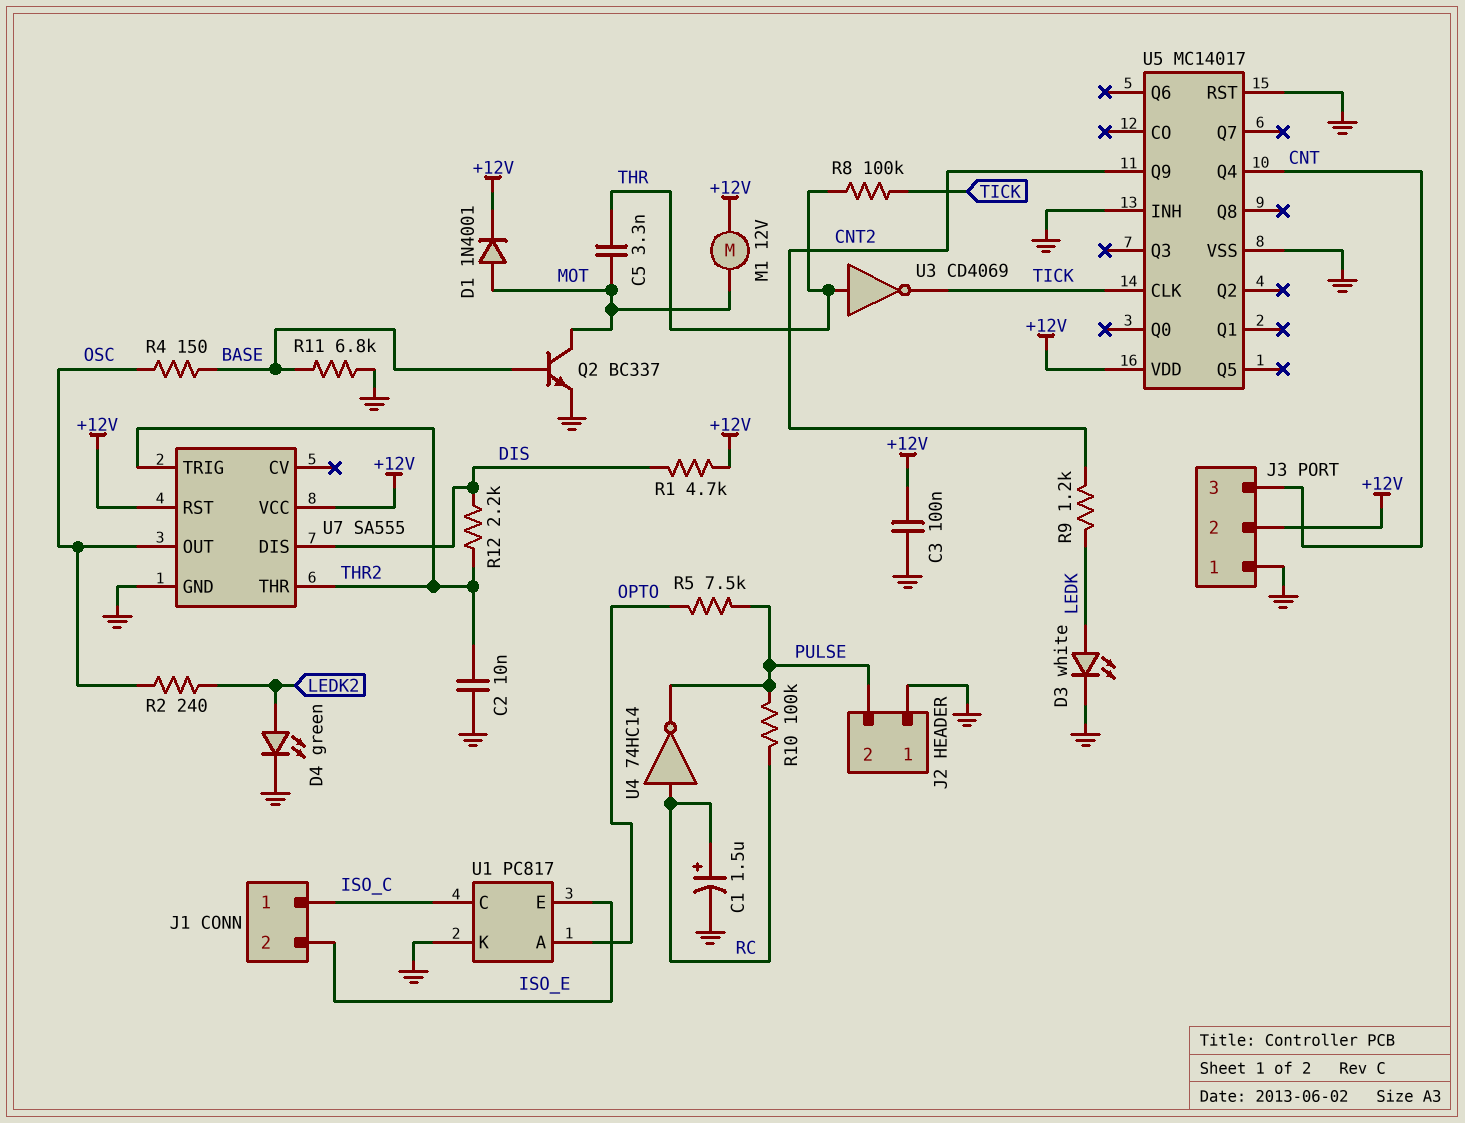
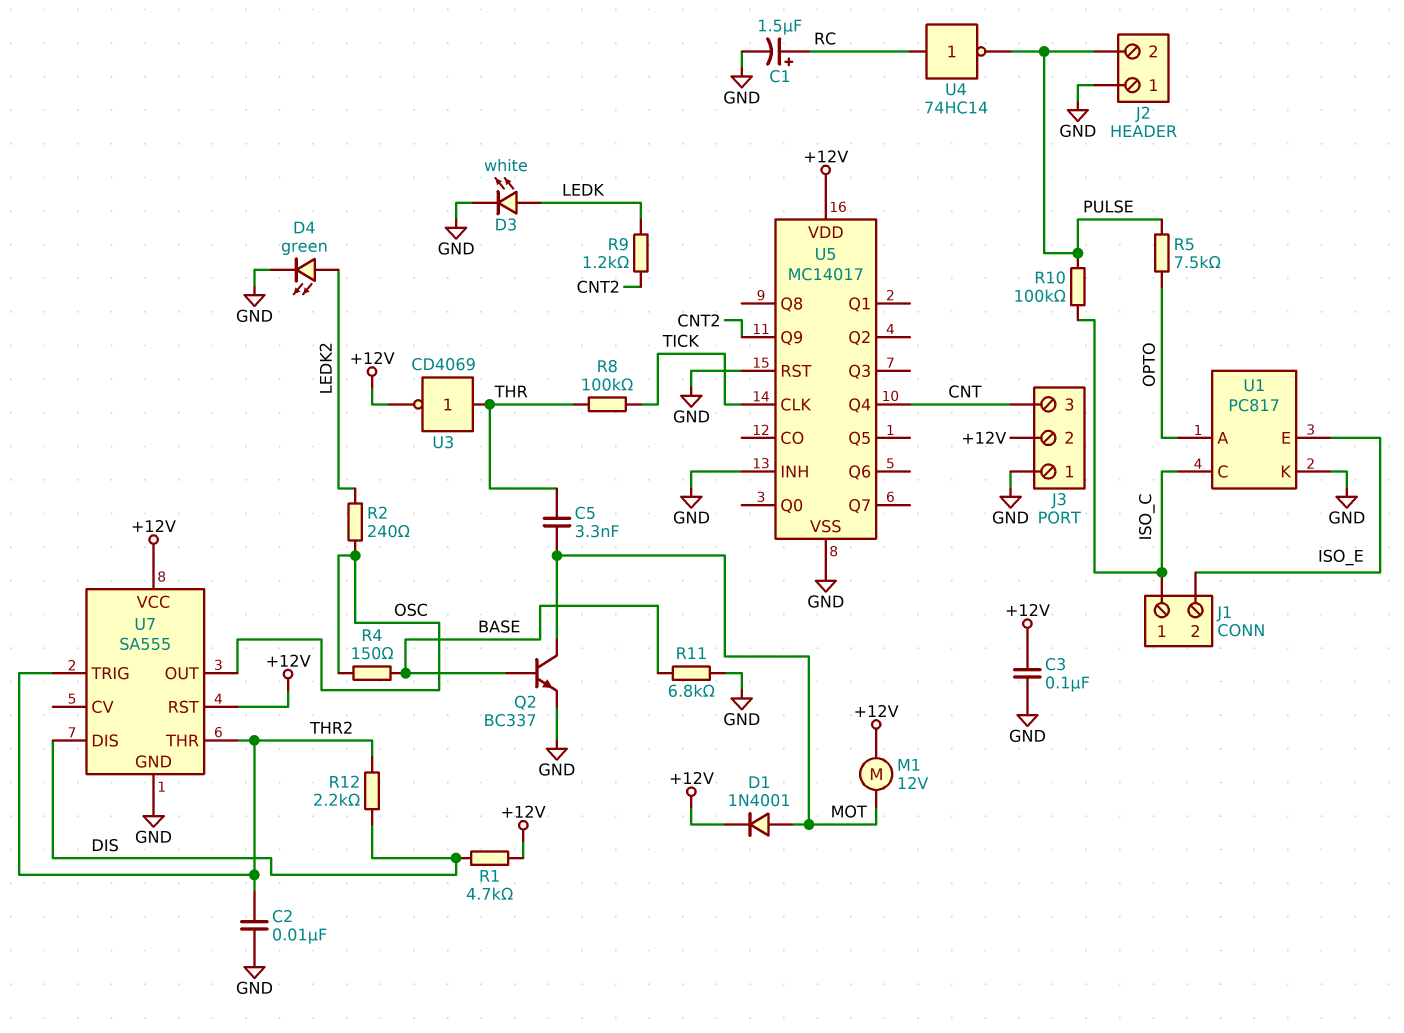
R10: 100k (PULSE, RC) -> 100k (ISO_C, PULSE)
U3: NOT CD4069 (in THR, out TICK) -> NOT CD4069 (in THR, out +12V)

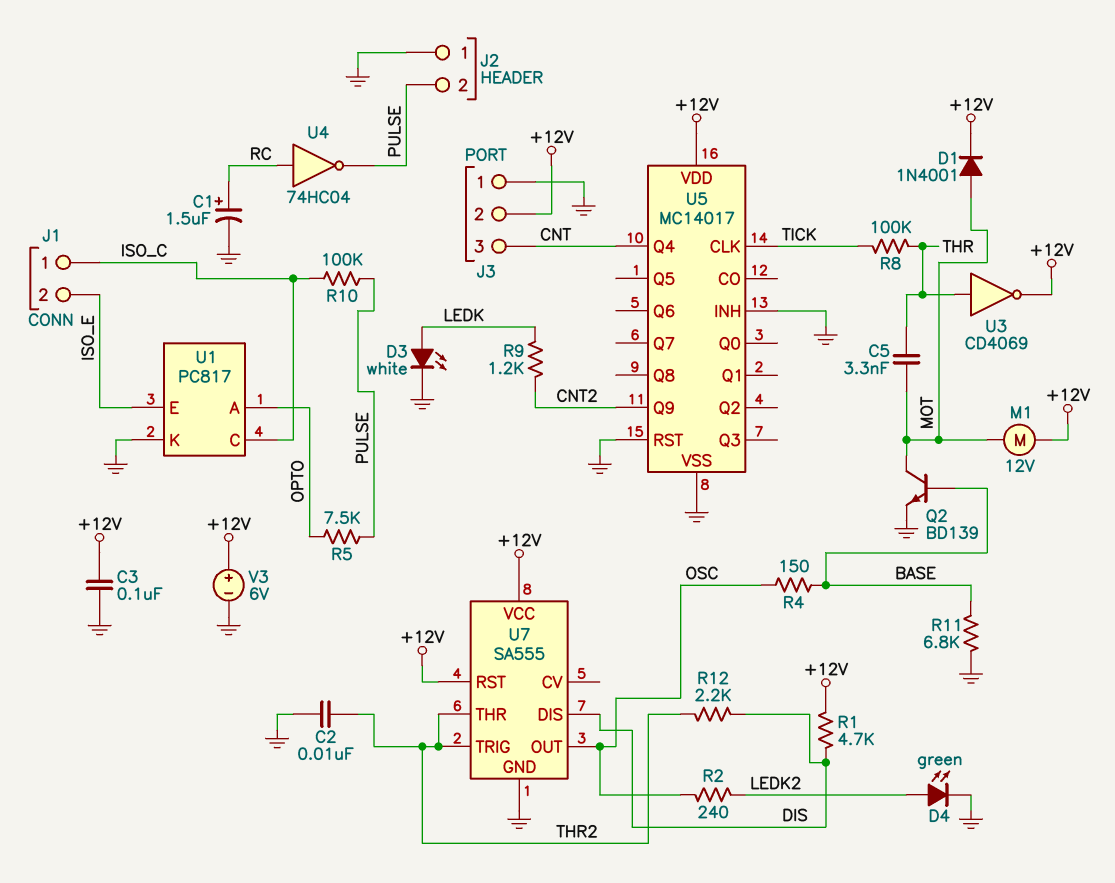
Q2: NPN BC337 (B BASE, C MOT, E GND) -> NPN BD139 (B BASE, C MOT, E GND)
U4: NOT 74HC14 (in RC, out PULSE) -> NOT 74HC04 (in RC, out PULSE)
V3: none -> 6V (plus +12V, minus GND)

